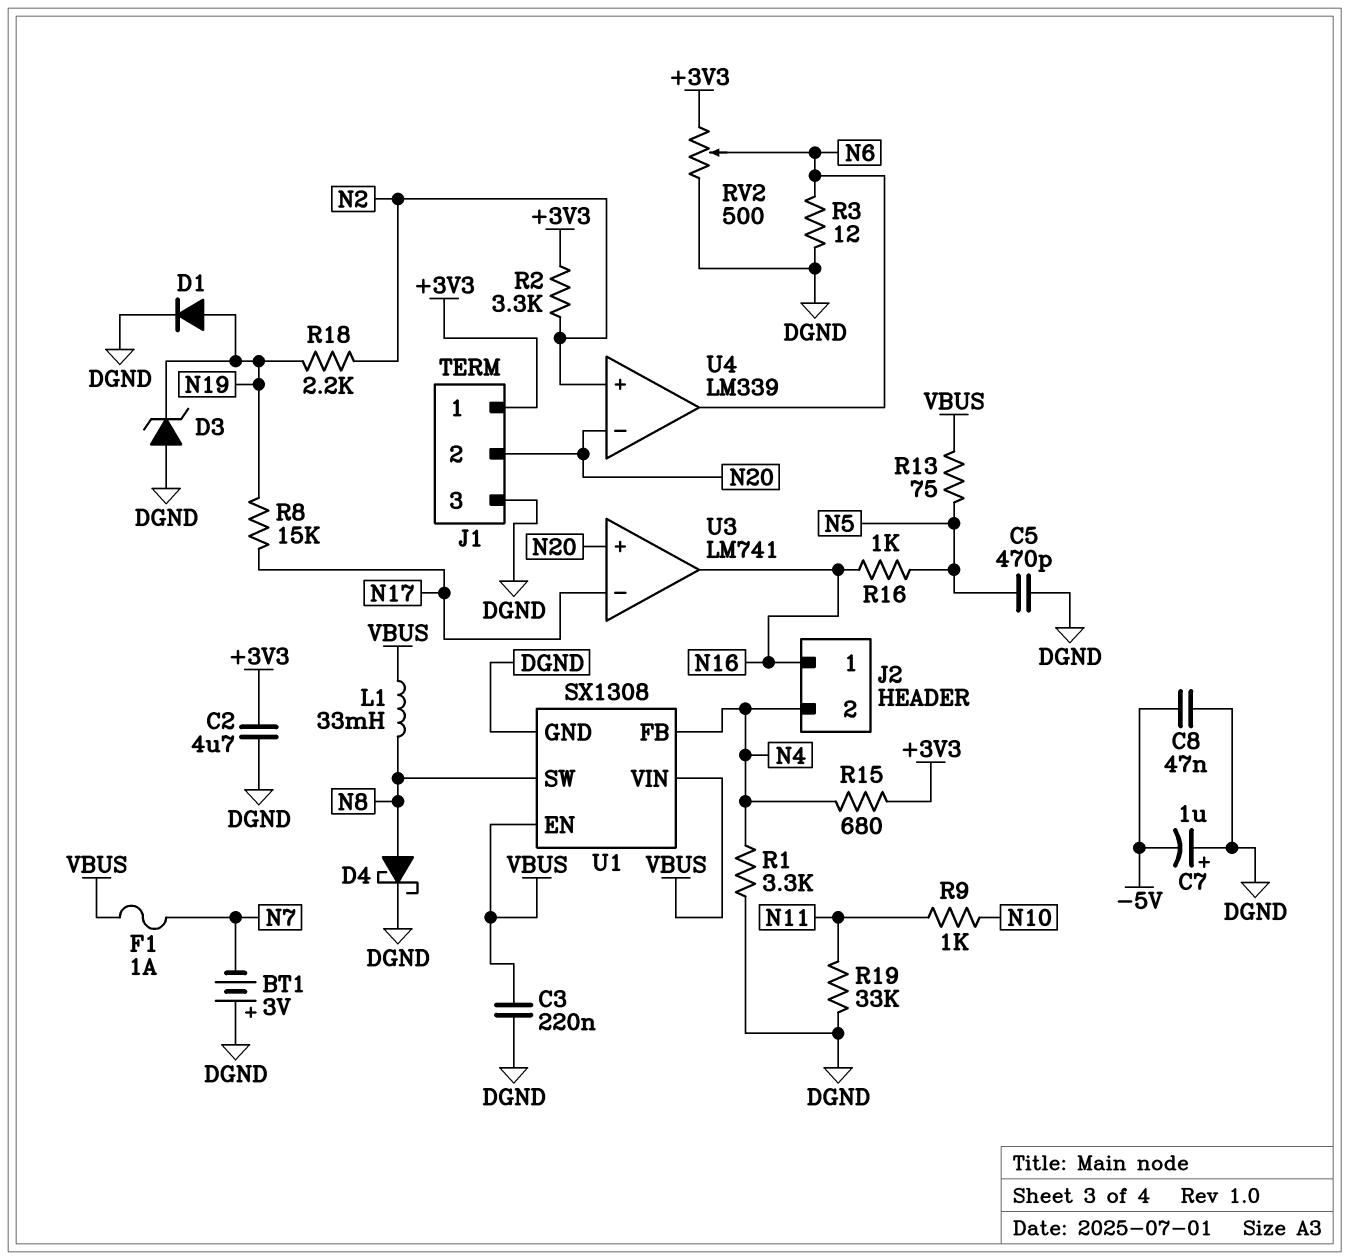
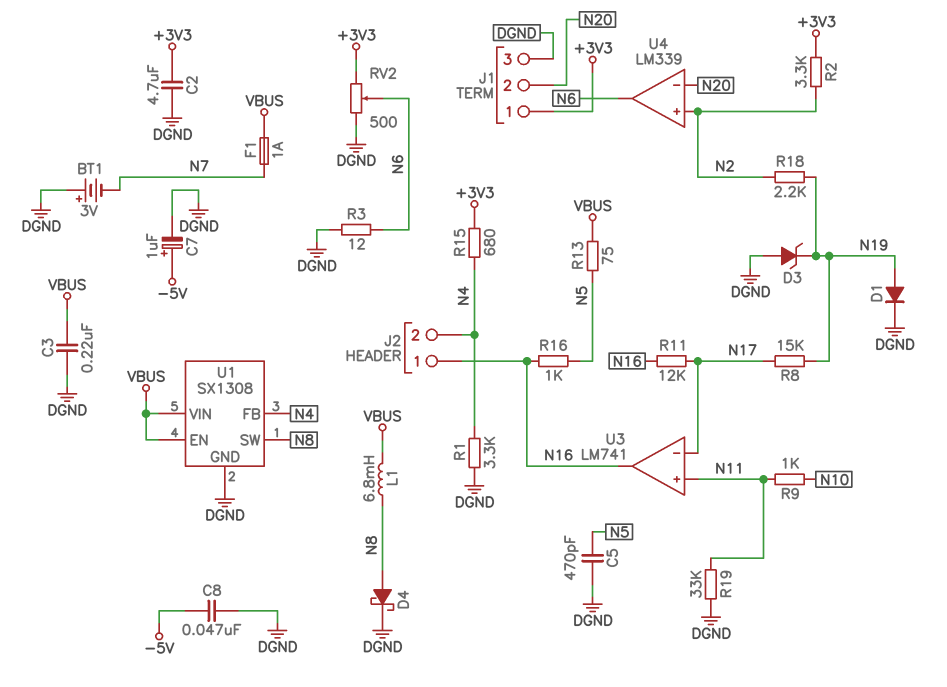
C7: 1uF (plus DGND, minus -5V) -> 1uF (plus -5V, minus DGND)
L1: 33mH (N8, VBUS) -> 6.8mH (N8, VBUS)
R11: none -> 12k (N16, N17)
U3 pin in+: N20 -> N11

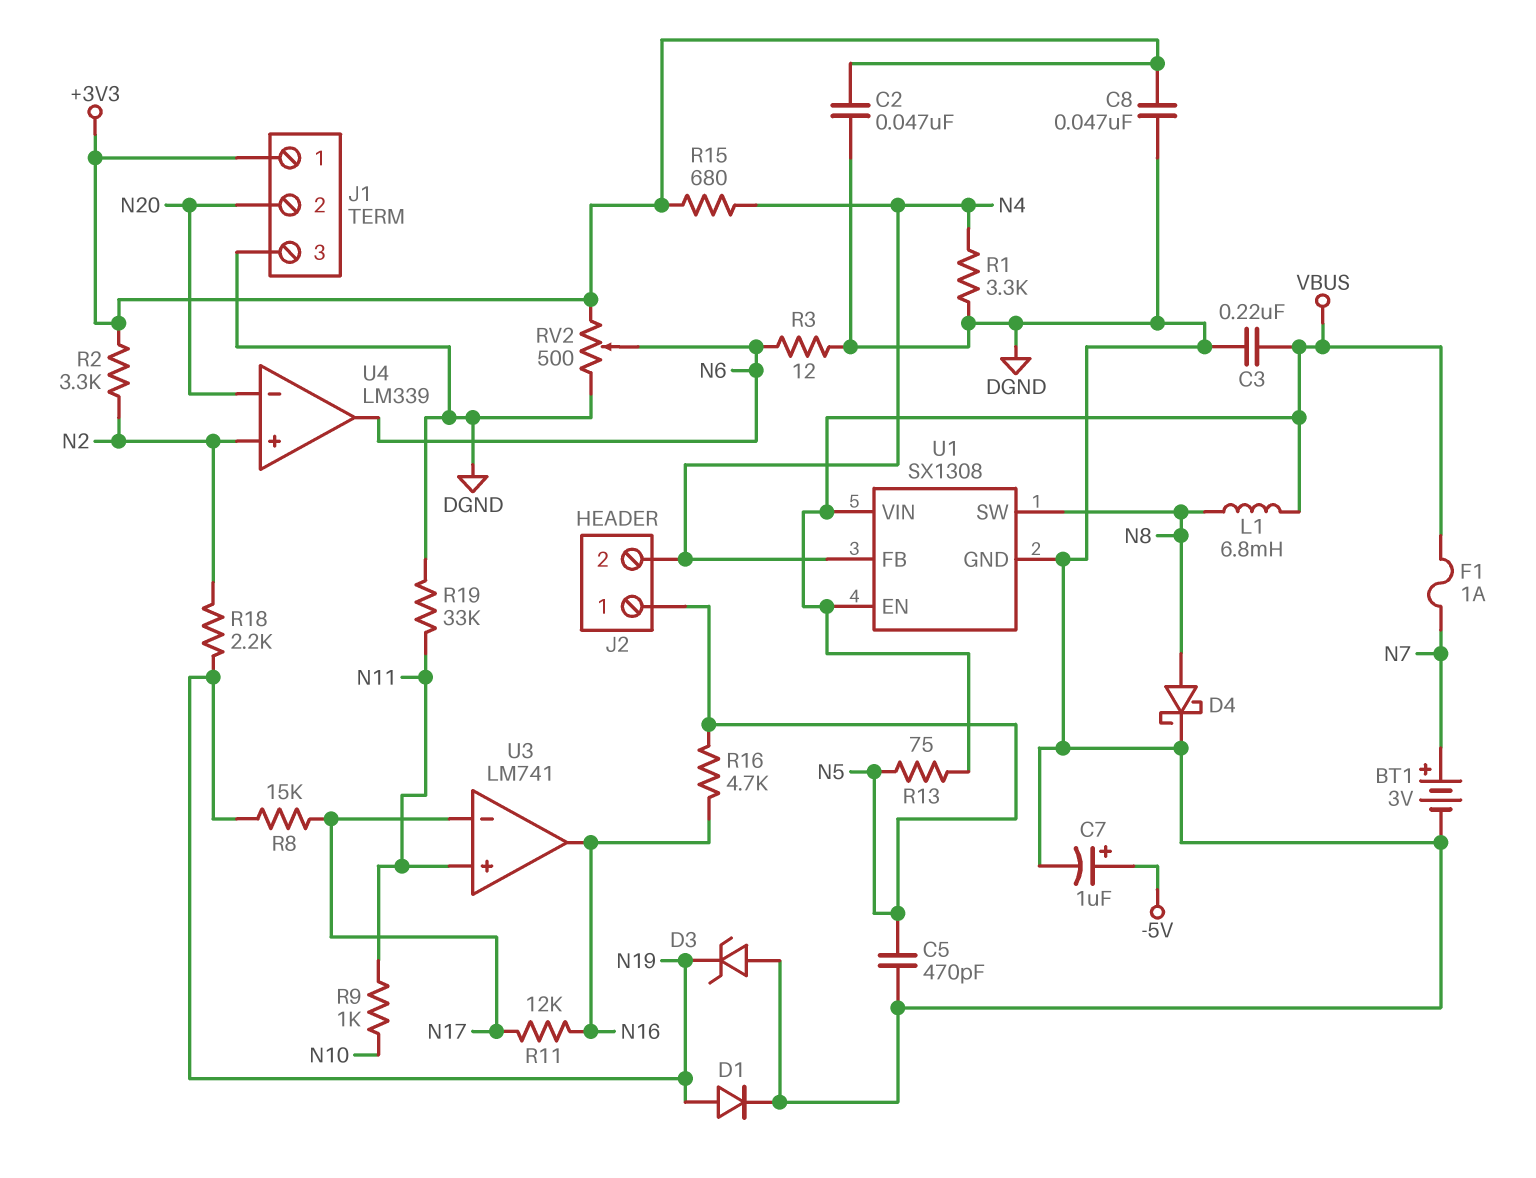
BT1: 3V (plus DGND, minus N7) -> 3V (plus N7, minus DGND)
C2: 4.7uF (+3V3, DGND) -> 47nF (+3V3, DGND)
C8: 47nF (-5V, DGND) -> 47nF (+3V3, DGND)
J2 pin 1: N16 -> N5
R16: 1k (N5, N16) -> 4.7k (N5, N16)

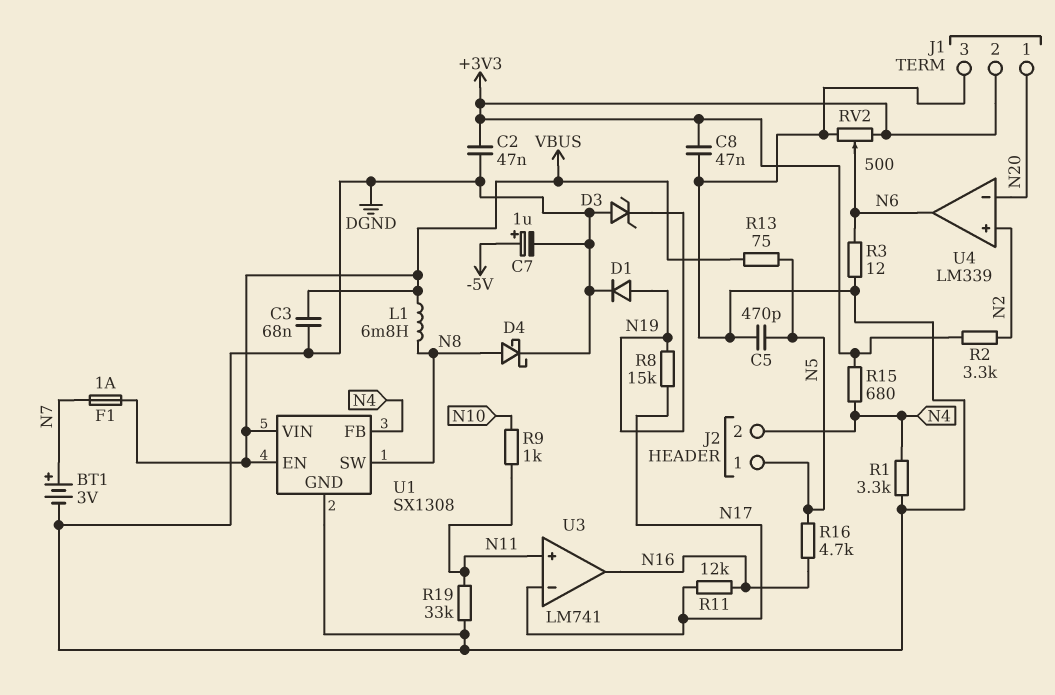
C3: 220nF (DGND, VBUS) -> 68nF (DGND, VBUS)
J1 pin 1: +3V3 -> N20
J1 pin 2: N20 -> +3V3
R18: 2.2k (N2, N19) -> none

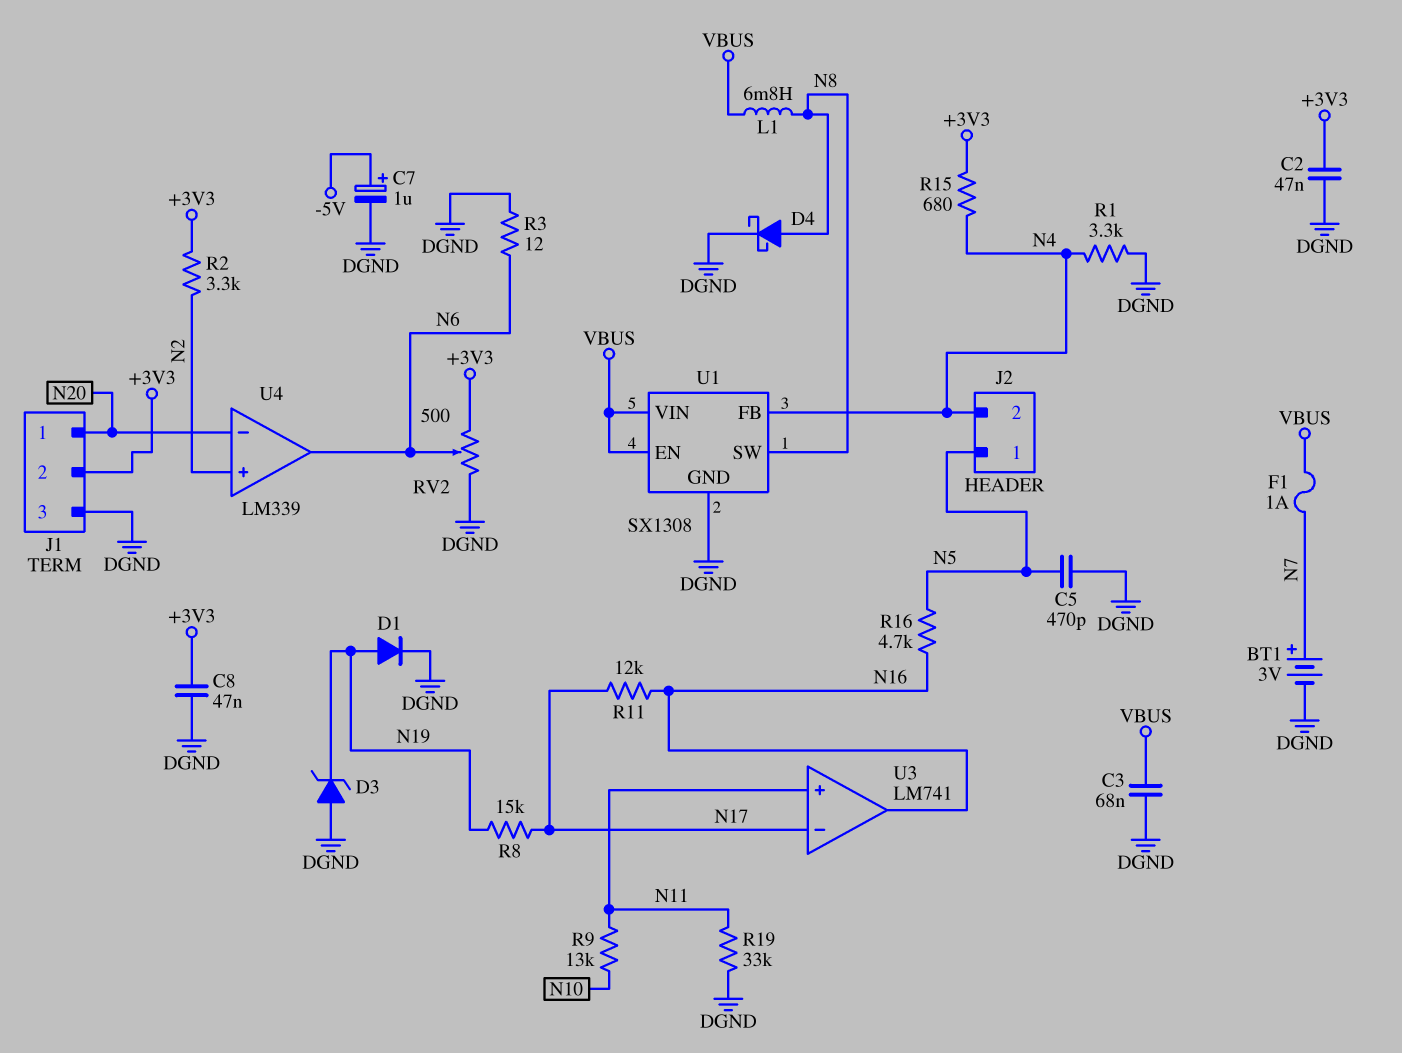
R9: 1k (N10, N11) -> 13k (N10, N11)
R13: 75 (N5, VBUS) -> none

